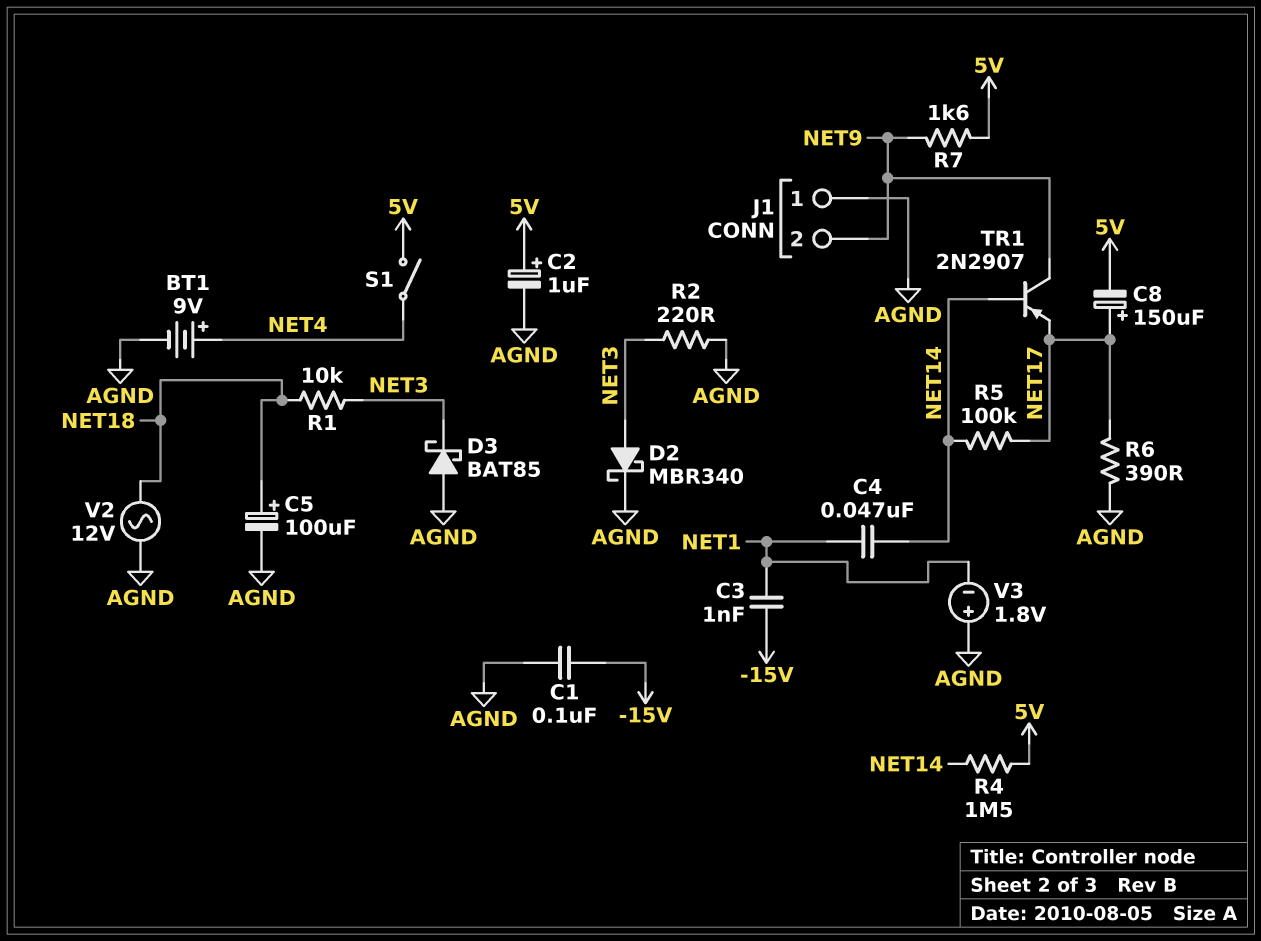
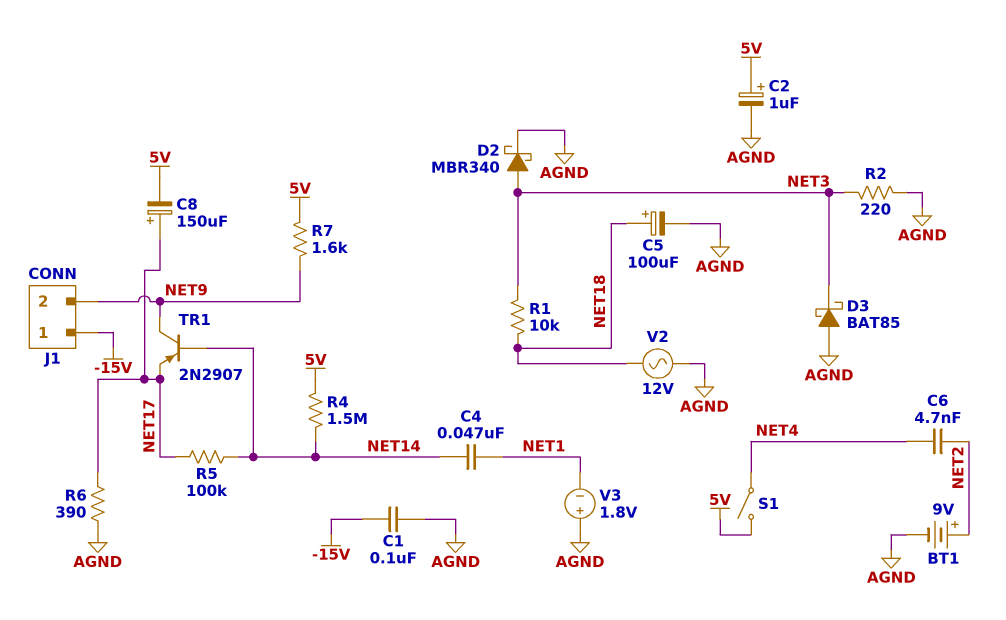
BT1: 9V (plus NET4, minus AGND) -> 9V (plus NET2, minus AGND)
C3: 1nF (-15V, NET1) -> none
C6: none -> 4.7nF (NET2, NET4)
J1 pin 1: AGND -> -15V

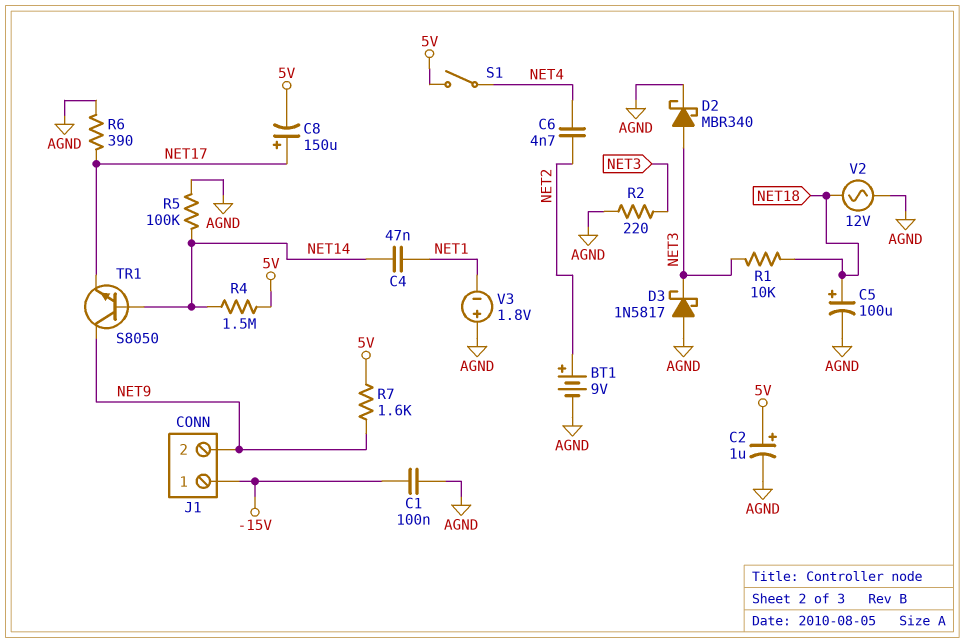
D3: schottky BAT85 (A AGND, K NET3) -> schottky 1N5817 (A AGND, K NET3)
R5: 100k (NET14, NET17) -> 100k (AGND, NET14)
TR1: PNP 2N2907 (B NET14, C NET9, E NET17) -> NPN S8050 (B NET14, C NET9, E NET17)

